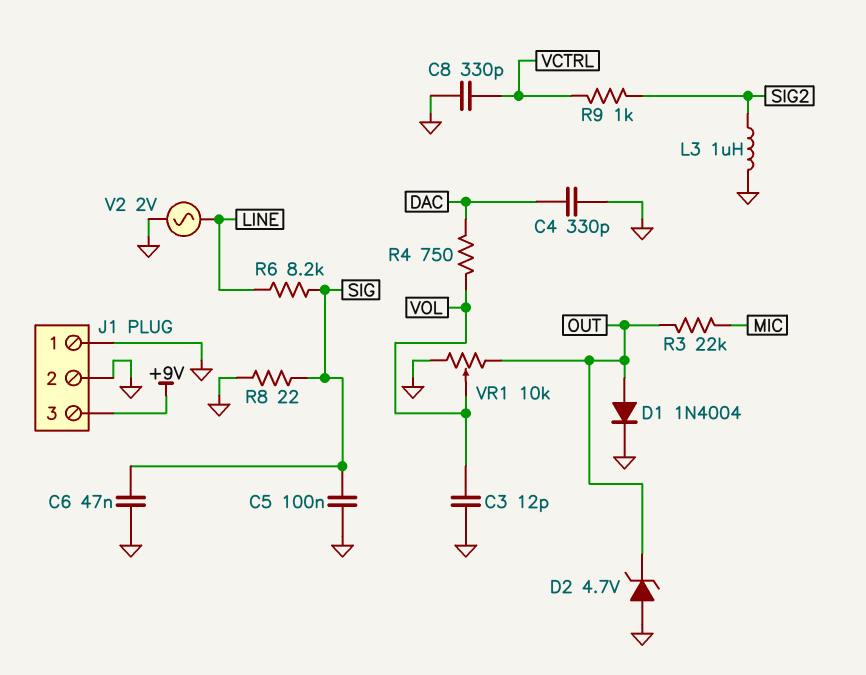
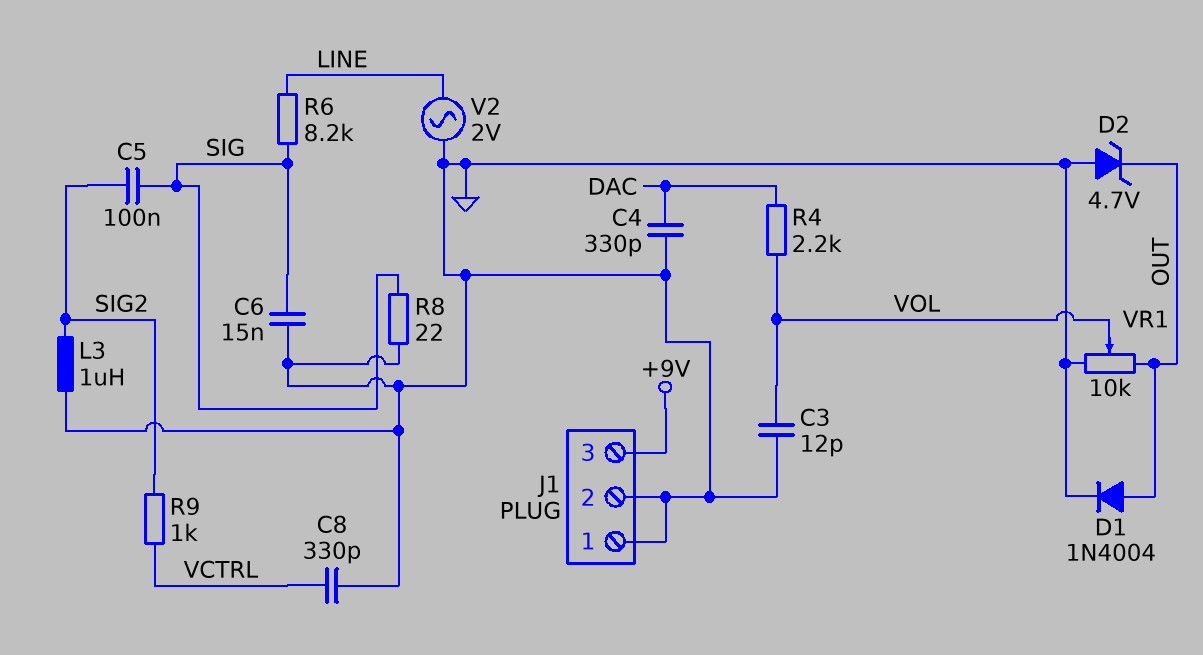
C5: 100nF (GND, SIG) -> 100nF (SIG, SIG2)
C6: 47nF (GND, SIG) -> 15nF (GND, SIG)
R3: 22k (MIC, OUT) -> none
R4: 750 (DAC, VOL) -> 2.2k (DAC, VOL)

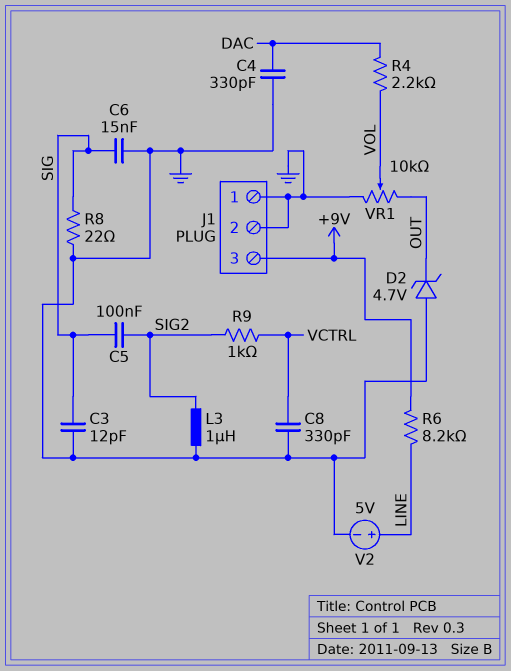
C3: 12pF (GND, VOL) -> 12pF (GND, SIG)
D1: diode 1N4004 (A OUT, K GND) -> none
R6: 8.2k (LINE, SIG) -> 8.2k (+9V, LINE)
V2: AC 2V (GND, LINE) -> 5V (plus LINE, minus GND)

